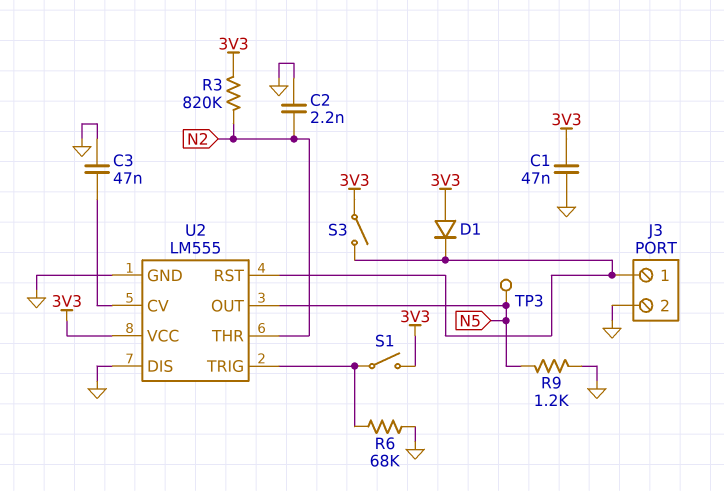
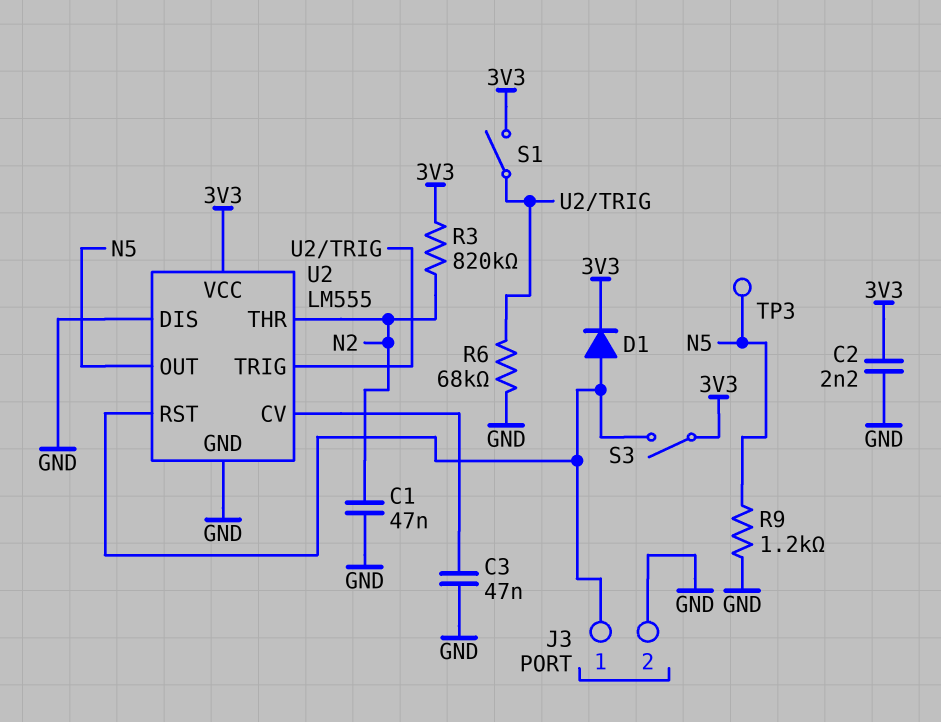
C1: 47nF (3V3, GND) -> 47nF (GND, N2)
C2: 2.2nF (GND, N2) -> 2.2nF (3V3, GND)
D1: diode (A 3V3, K J3/1) -> diode (A J3/1, K 3V3)

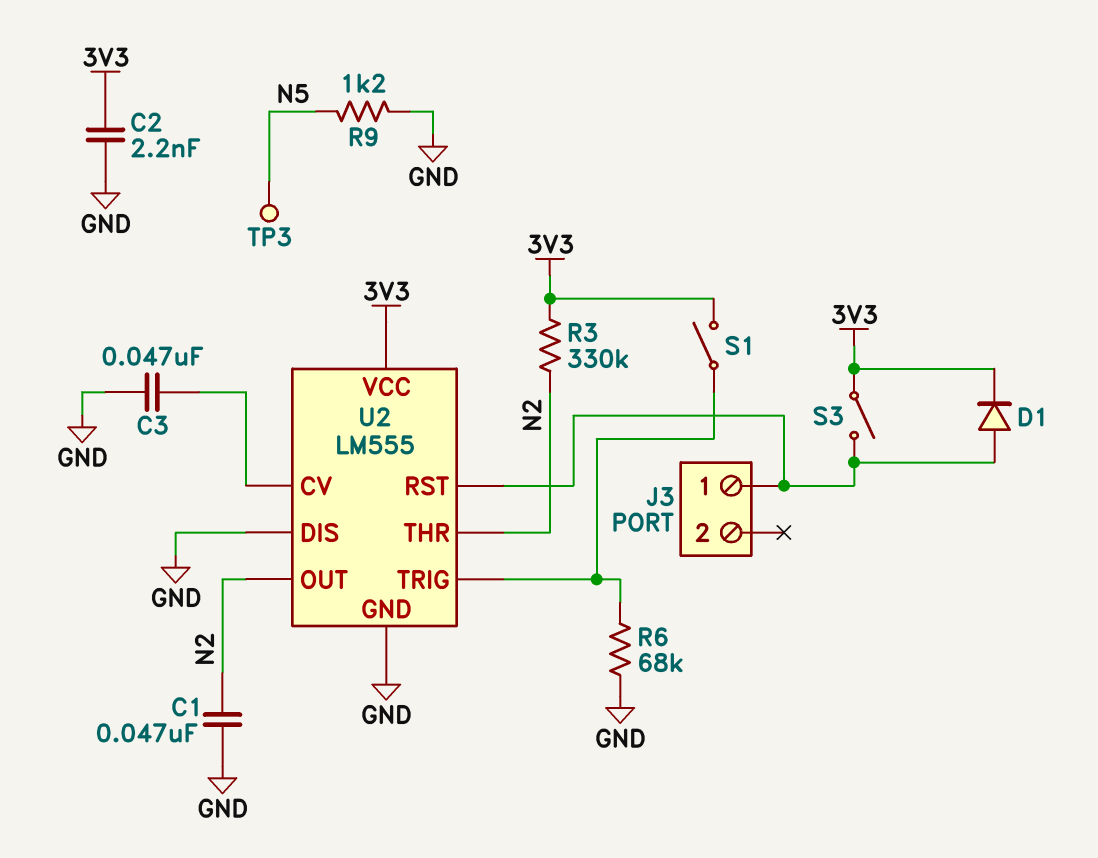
J3 pin 2: GND -> none
R3: 820k (3V3, N2) -> 330k (3V3, N2)
U2 pin OUT: N5 -> N2

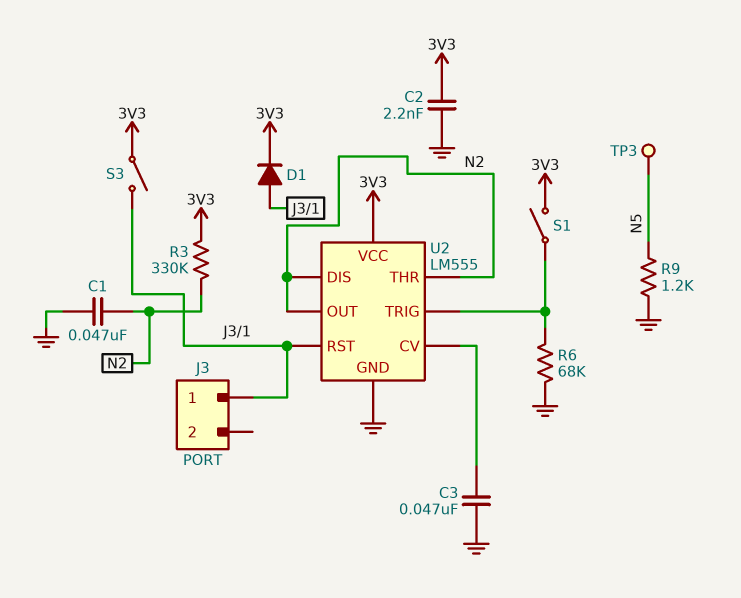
U2 pin DIS: GND -> N2

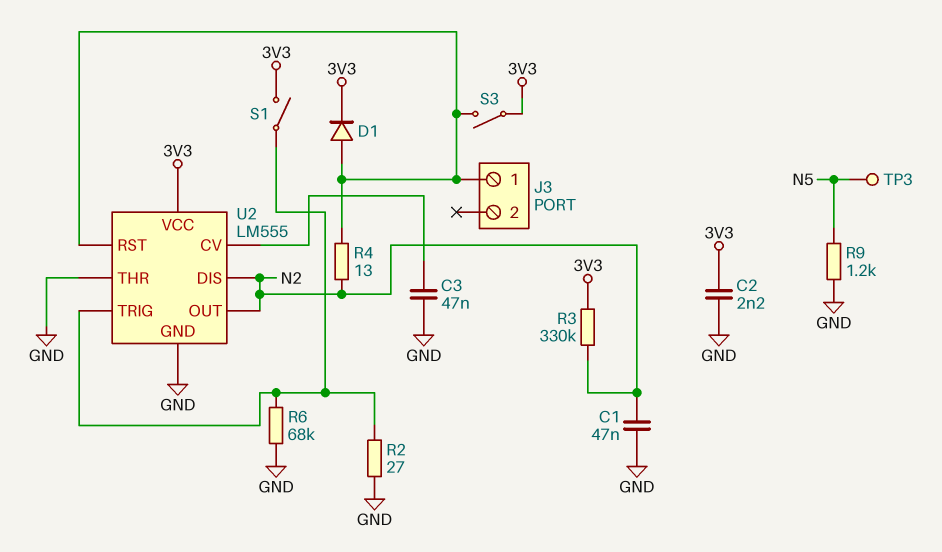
R2: none -> 27 (GND, U2/TRIG)
R4: none -> 13 (J3/1, N2)
U2 pin THR: N2 -> GND

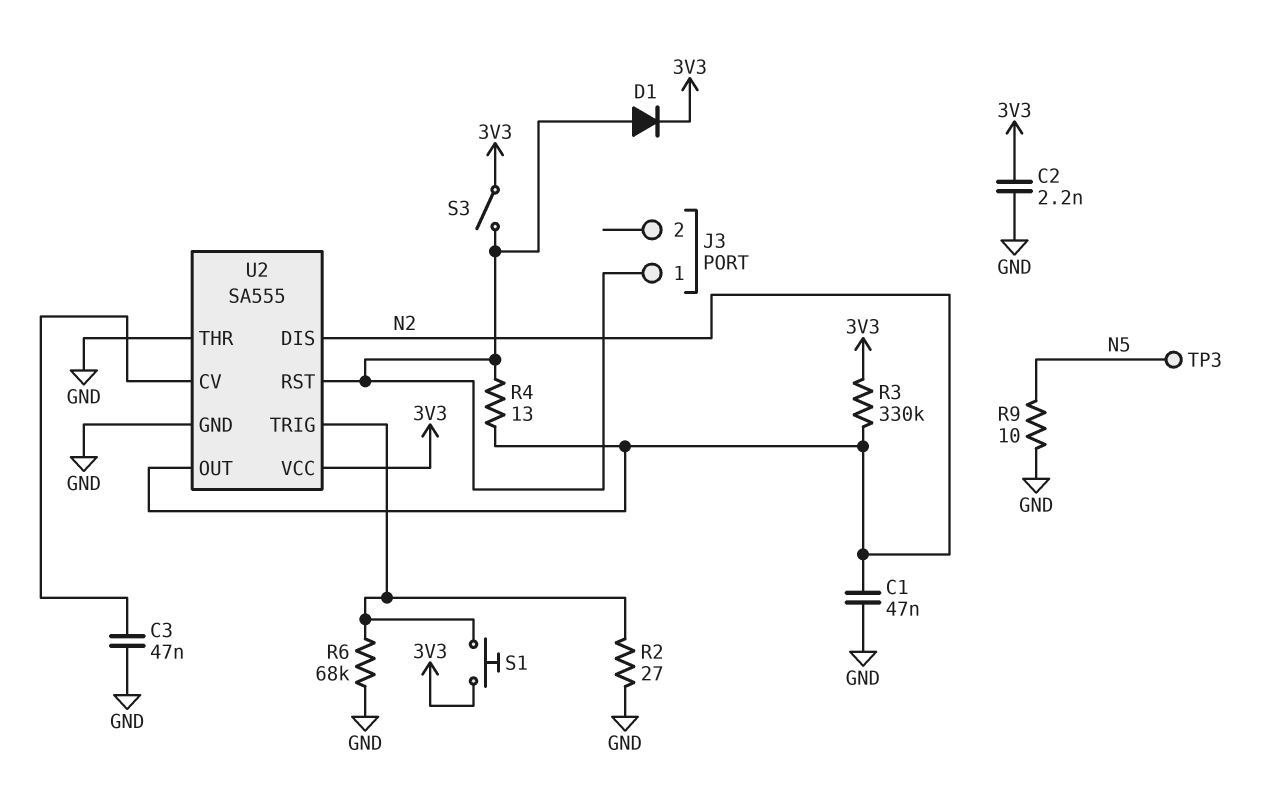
R9: 1.2k (GND, N5) -> 10 (GND, N5)
S1: switch (3V3, U2/TRIG) -> button (3V3, U2/TRIG)
U2: LM555 -> SA555

